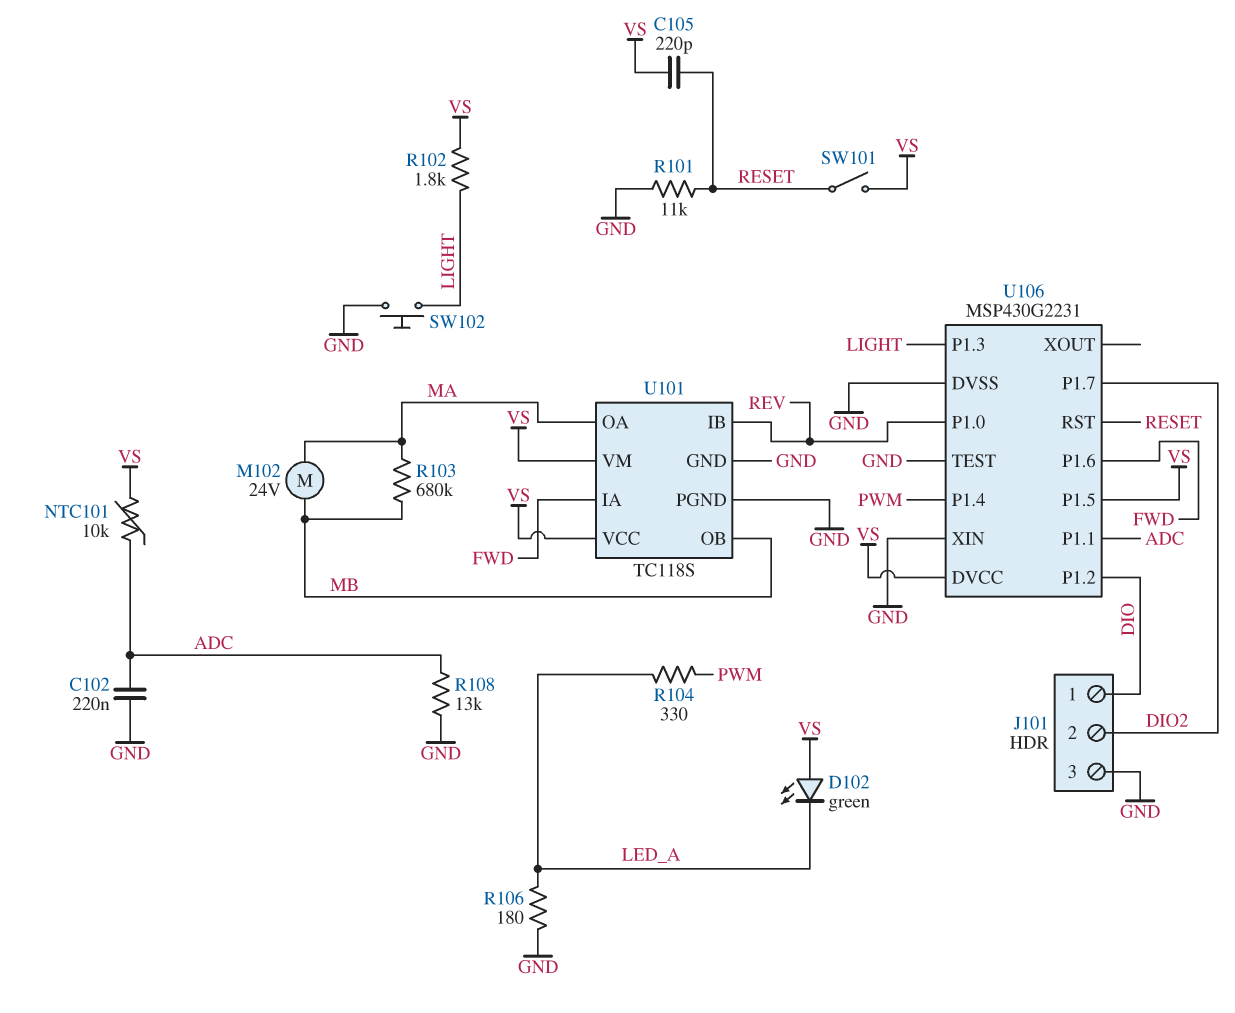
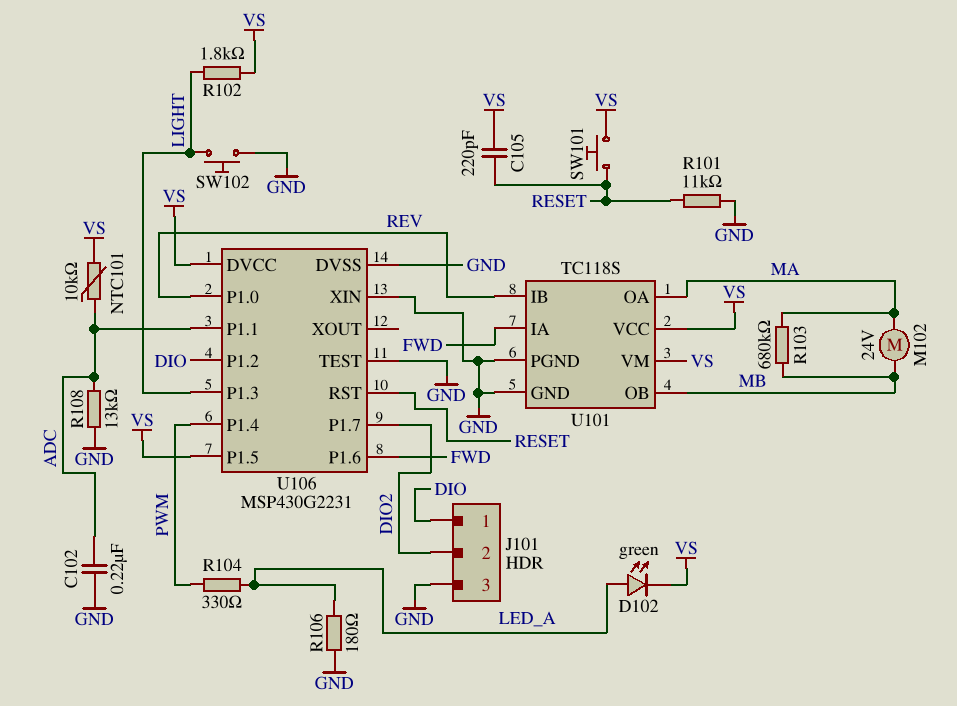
D102: LED green (A VS, K LED_A) -> LED green (A LED_A, K VS)
SW101: switch (RESET, VS) -> button (RESET, VS)

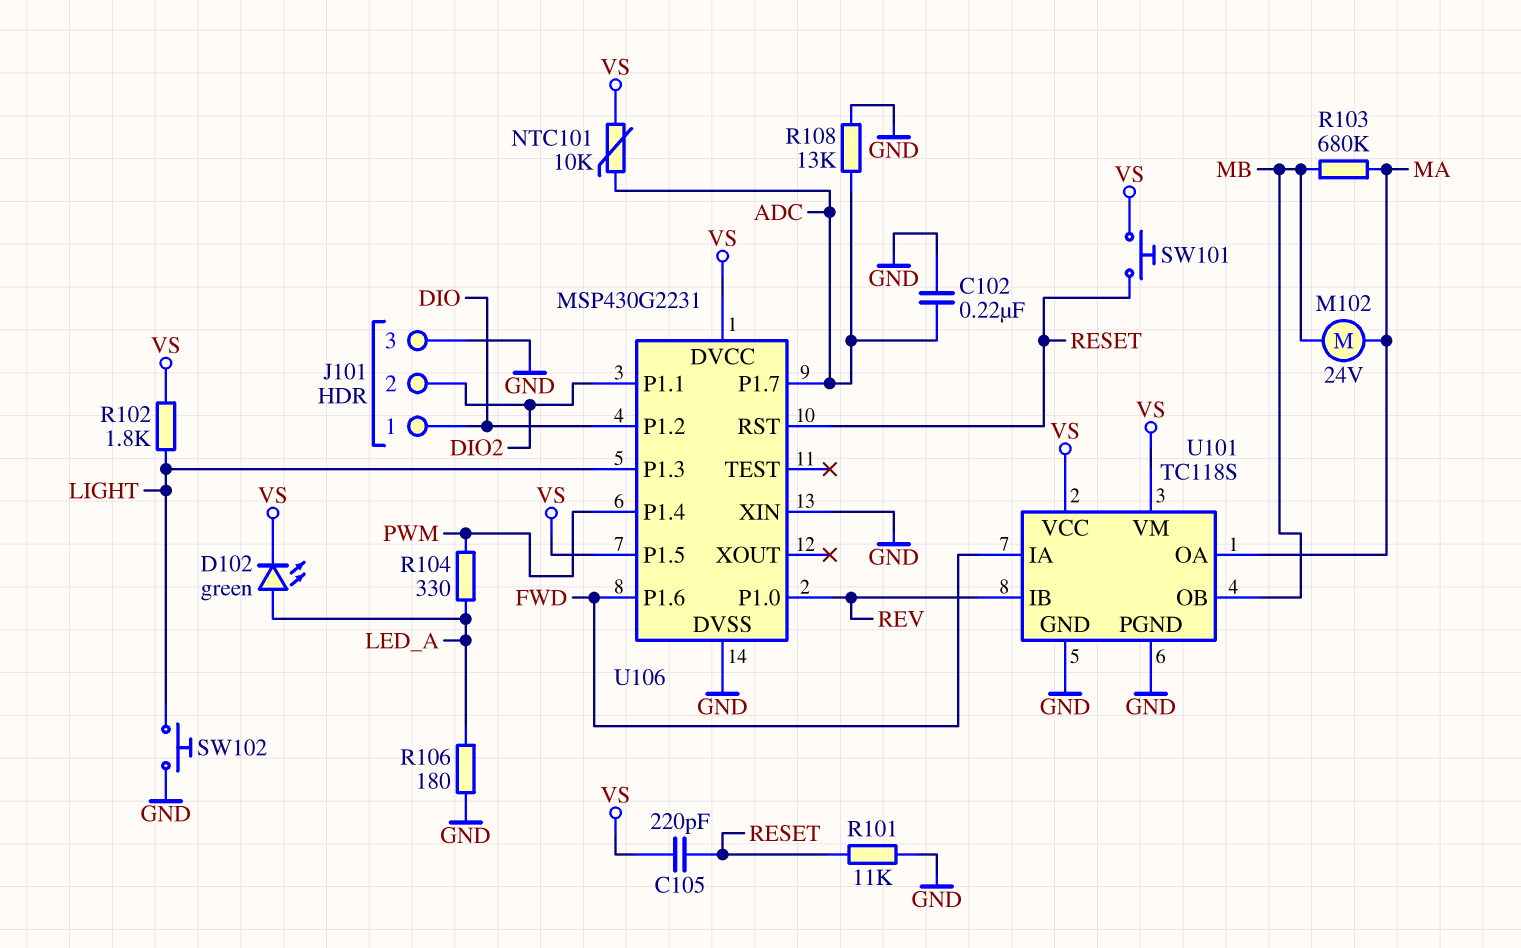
U106 pin P1.1: ADC -> DIO2
U106 pin P1.7: DIO2 -> ADC
U106 pin TEST: GND -> none

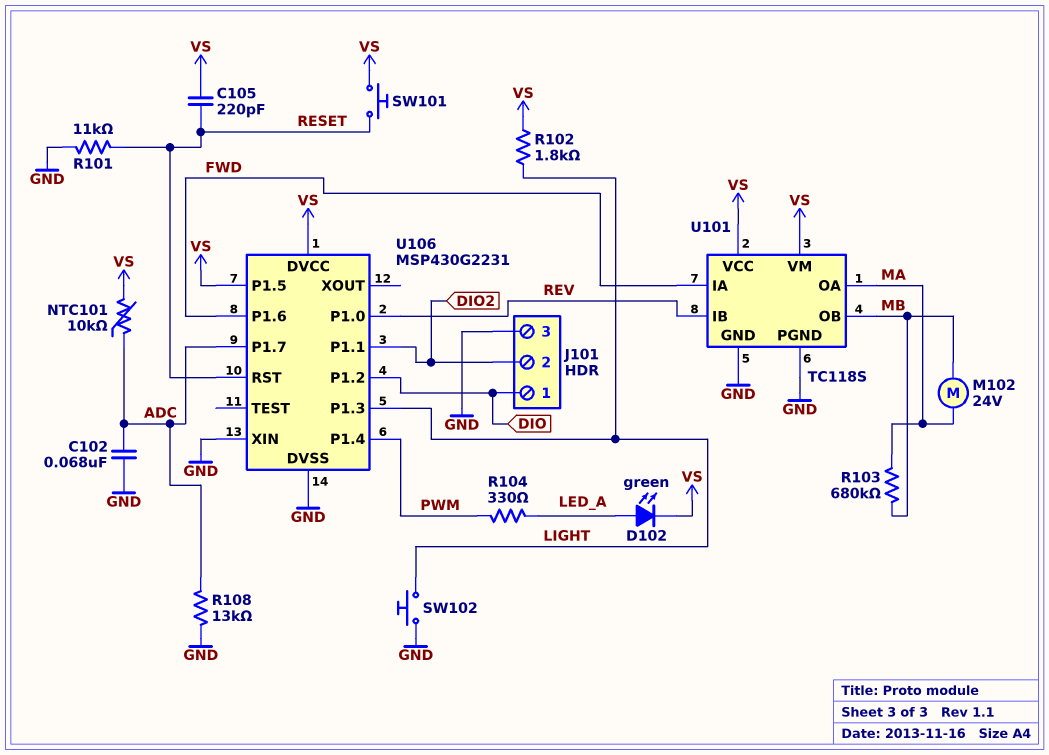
C102: 220nF (ADC, GND) -> 68nF (ADC, GND)
R106: 180 (GND, LED_A) -> none

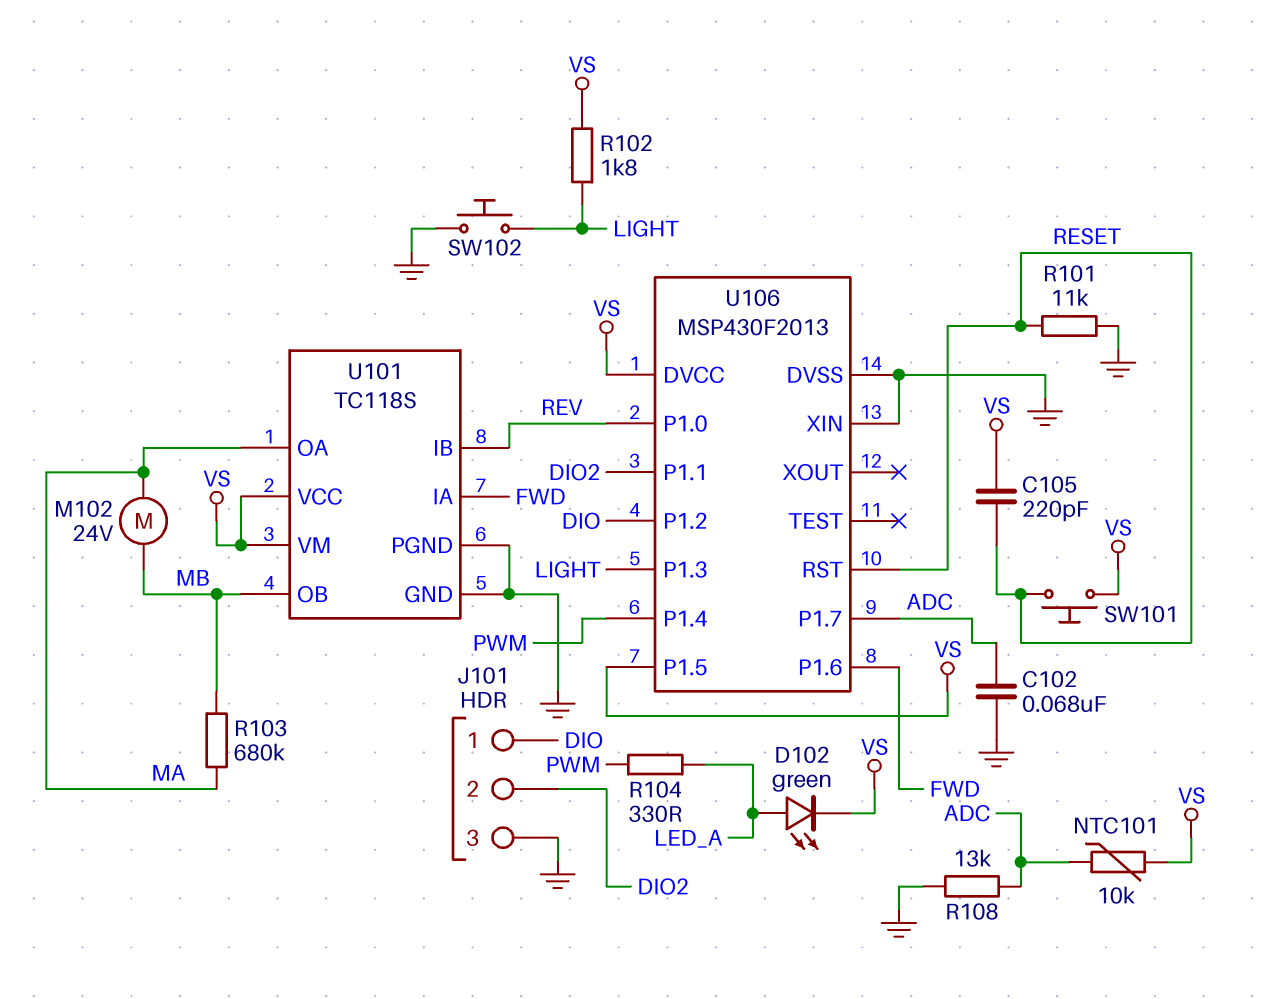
U106: MSP430G2231 -> MSP430F2013

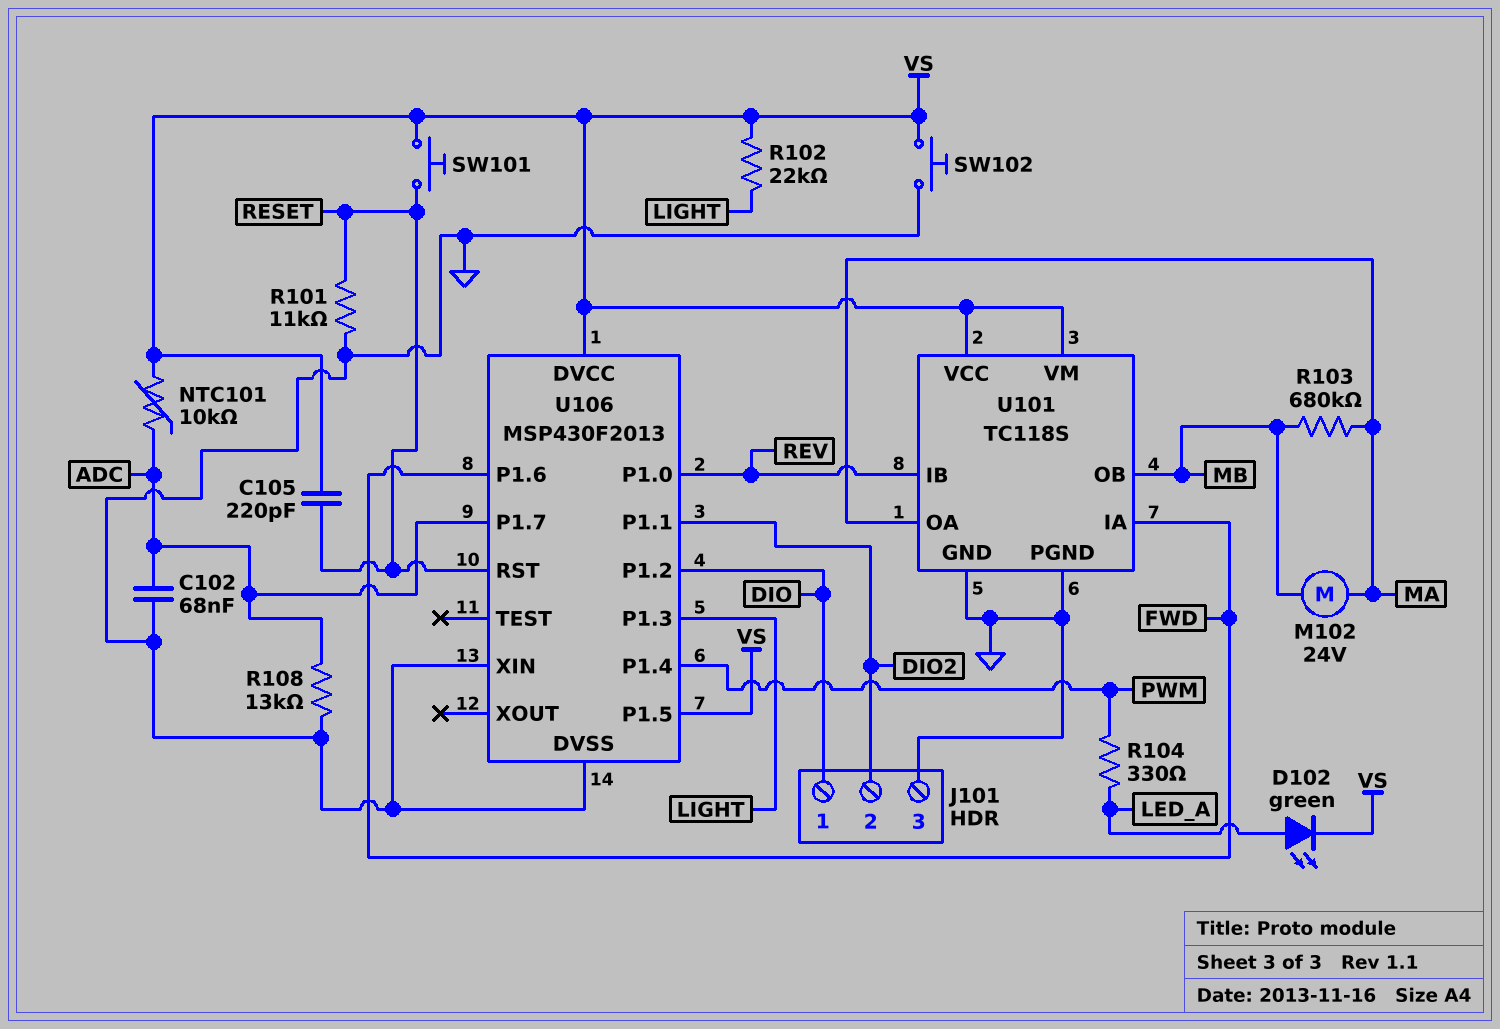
R102: 1.8k (LIGHT, VS) -> 22k (LIGHT, VS)
SW102: button (GND, LIGHT) -> button (GND, VS)

